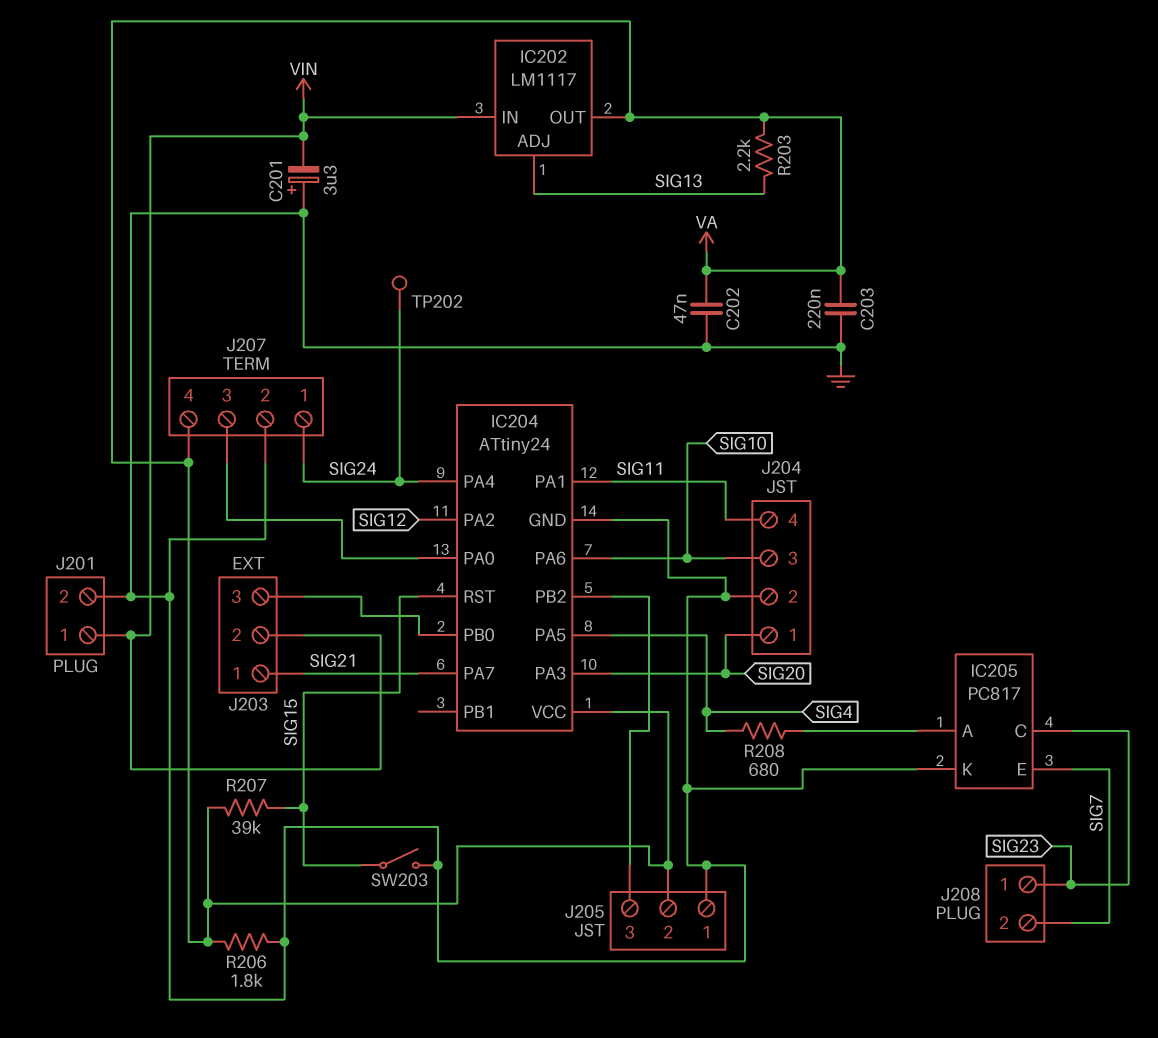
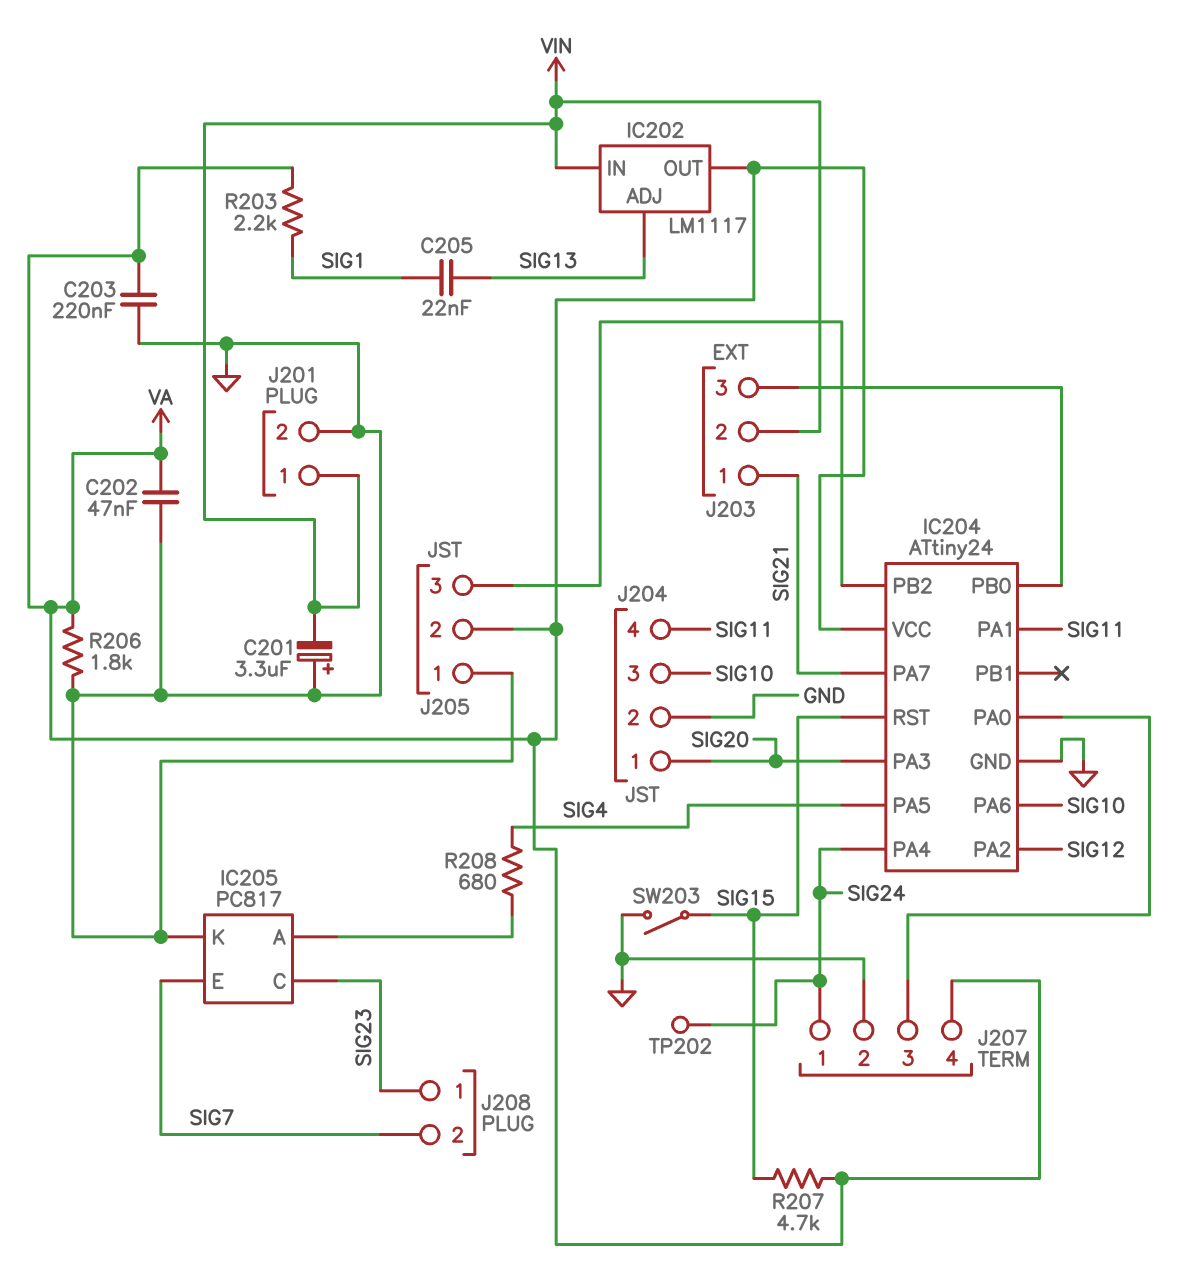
C205: none -> 22nF (SIG1, SIG13)
R203: 2.2k (SIG13, VA) -> 2.2k (SIG1, VA)
R207: 39k (SIG15, VA) -> 4.7k (SIG15, VA)

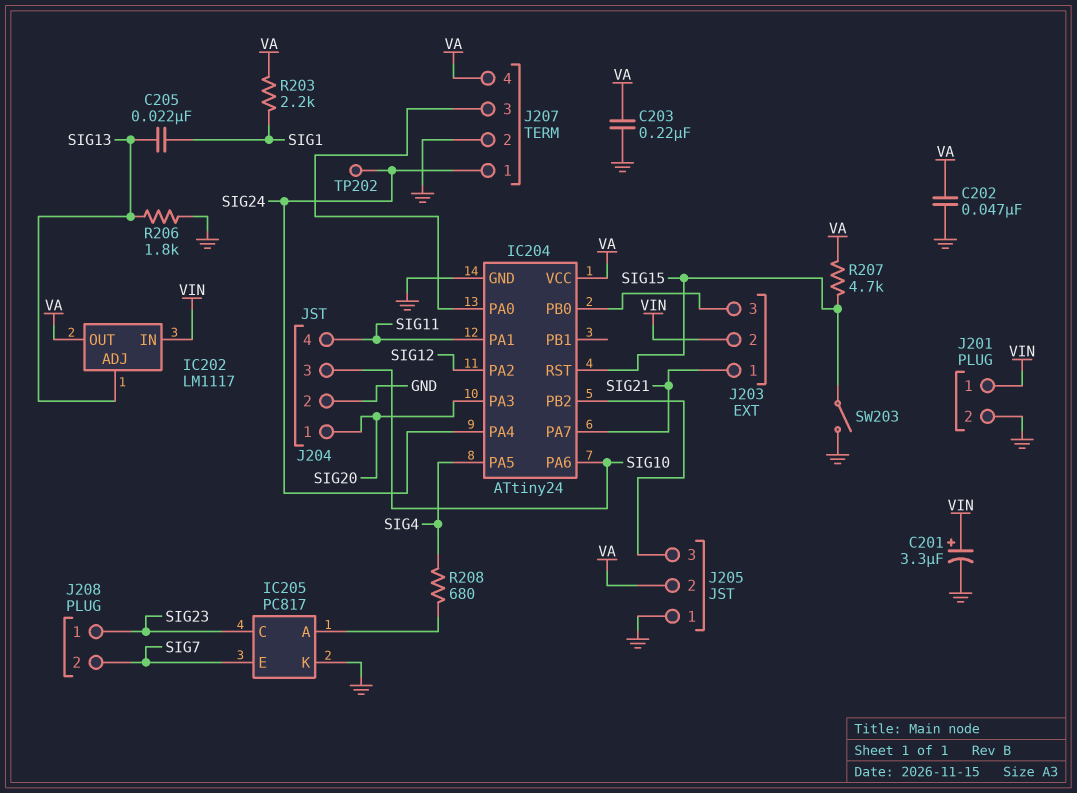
C201: 3.3uF (plus GND, minus VIN) -> 3.3uF (plus VIN, minus GND)
R206: 1.8k (GND, VA) -> 1.8k (GND, SIG13)

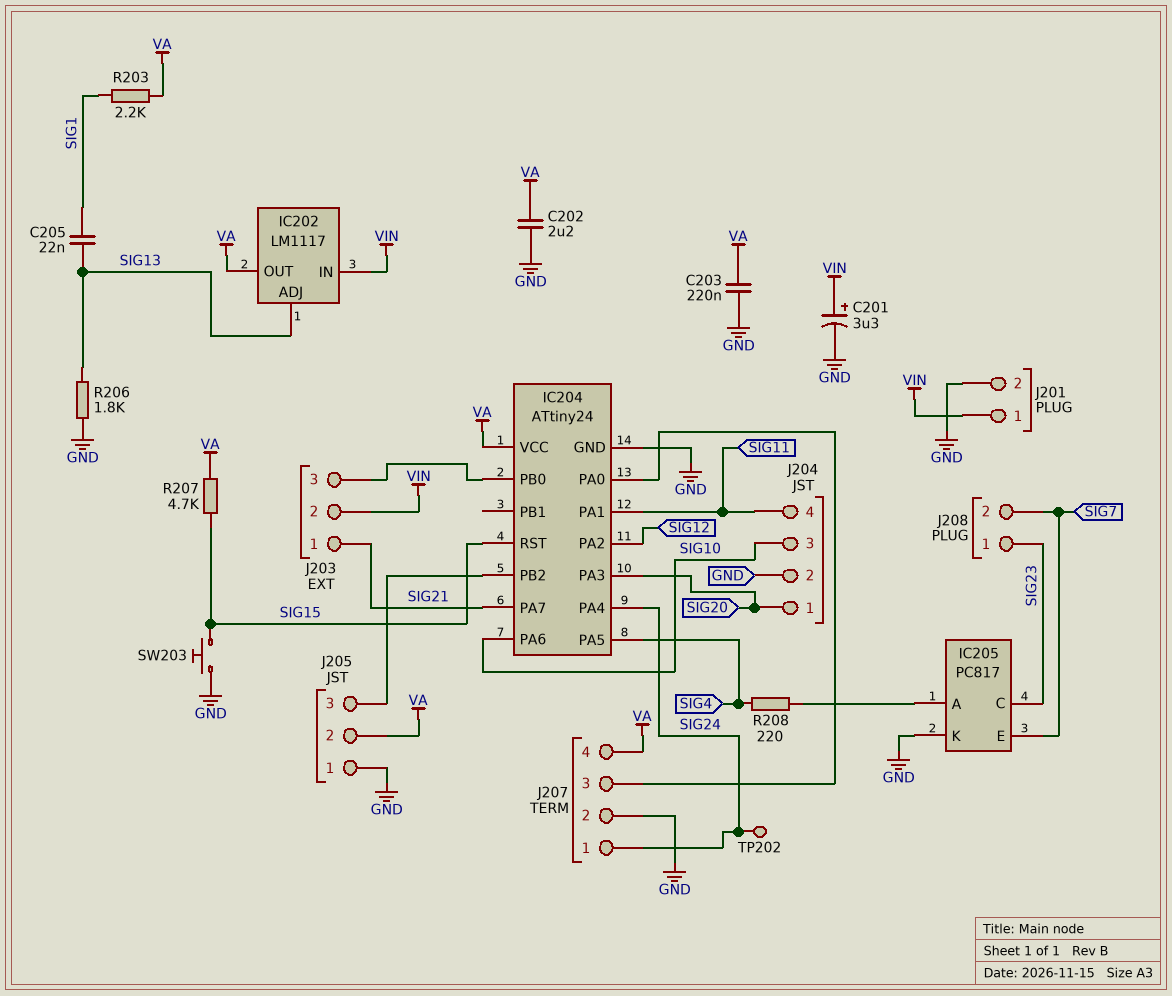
C202: 47nF (GND, VA) -> 2.2uF (GND, VA)
R208: 680 (IC205/A, SIG4) -> 220 (IC205/A, SIG4)
SW203: switch (GND, SIG15) -> button (GND, SIG15)

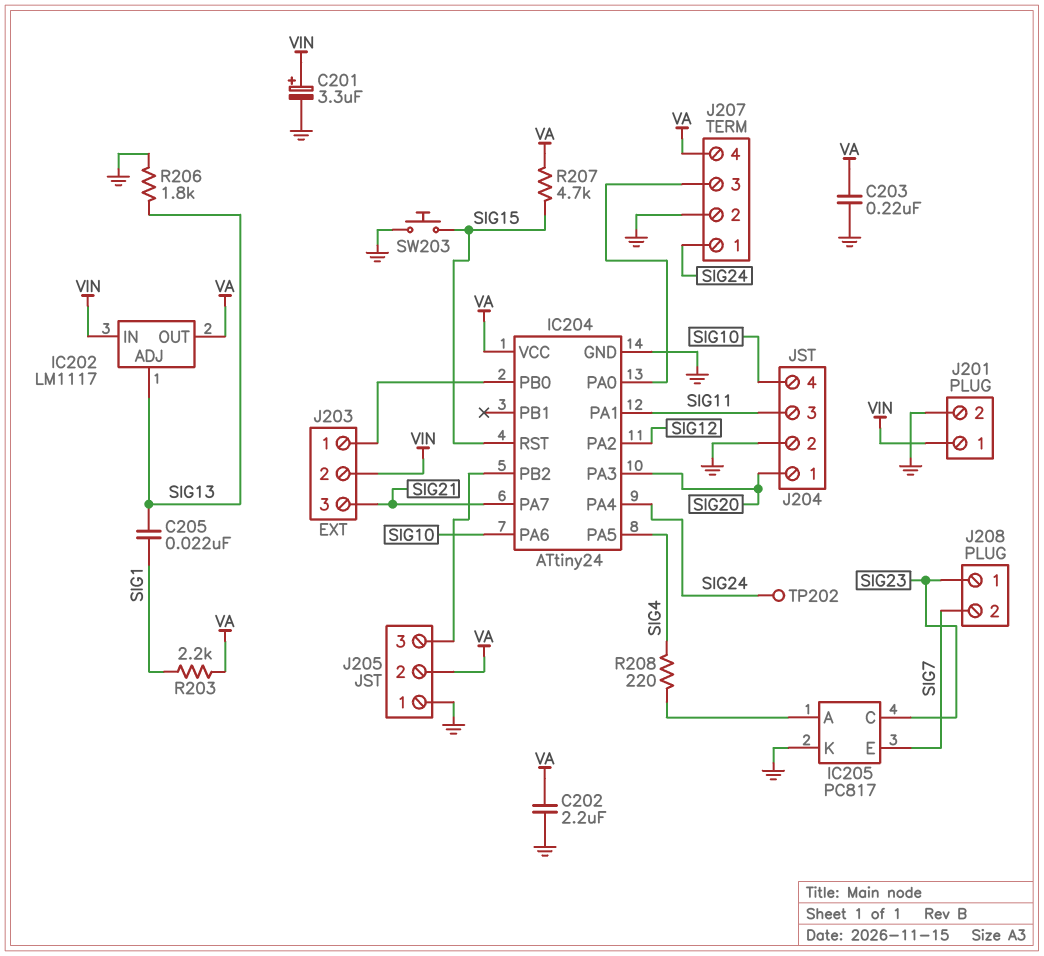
J203 pin 1: SIG21 -> IC204/PB0
J203 pin 3: IC204/PB0 -> SIG21
J204 pin 3: SIG10 -> SIG11
J204 pin 4: SIG11 -> SIG10

